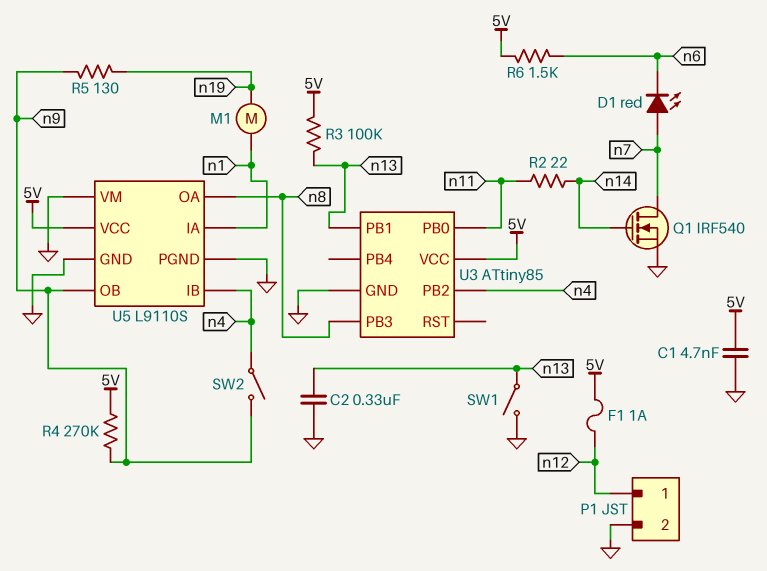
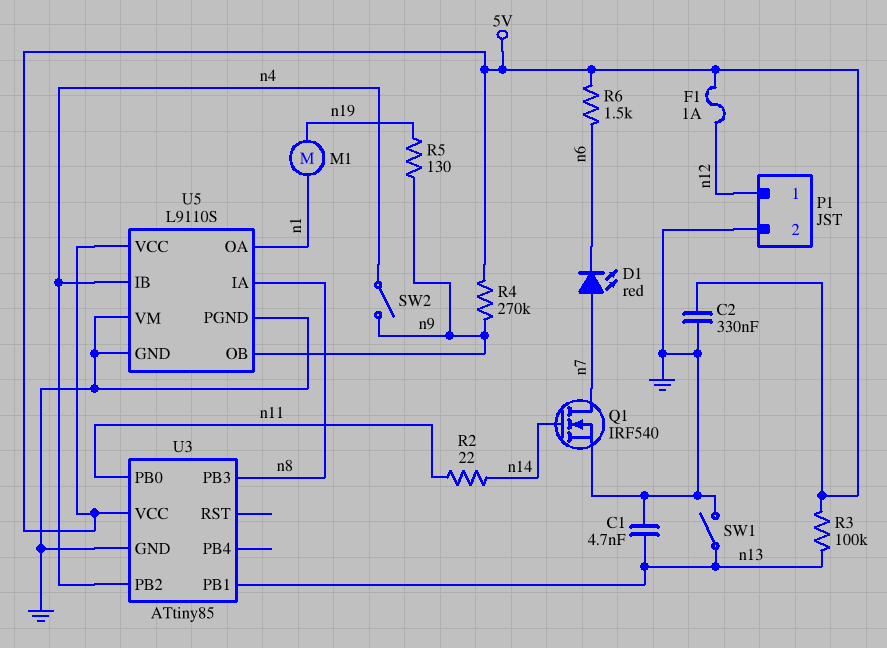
C1: 4.7nF (5V, GND) -> 4.7nF (GND, n13)
C2: 330nF (GND, n13) -> 330nF (5V, GND)
U5 pin IA: n1 -> n8
U5 pin OA: n8 -> n1

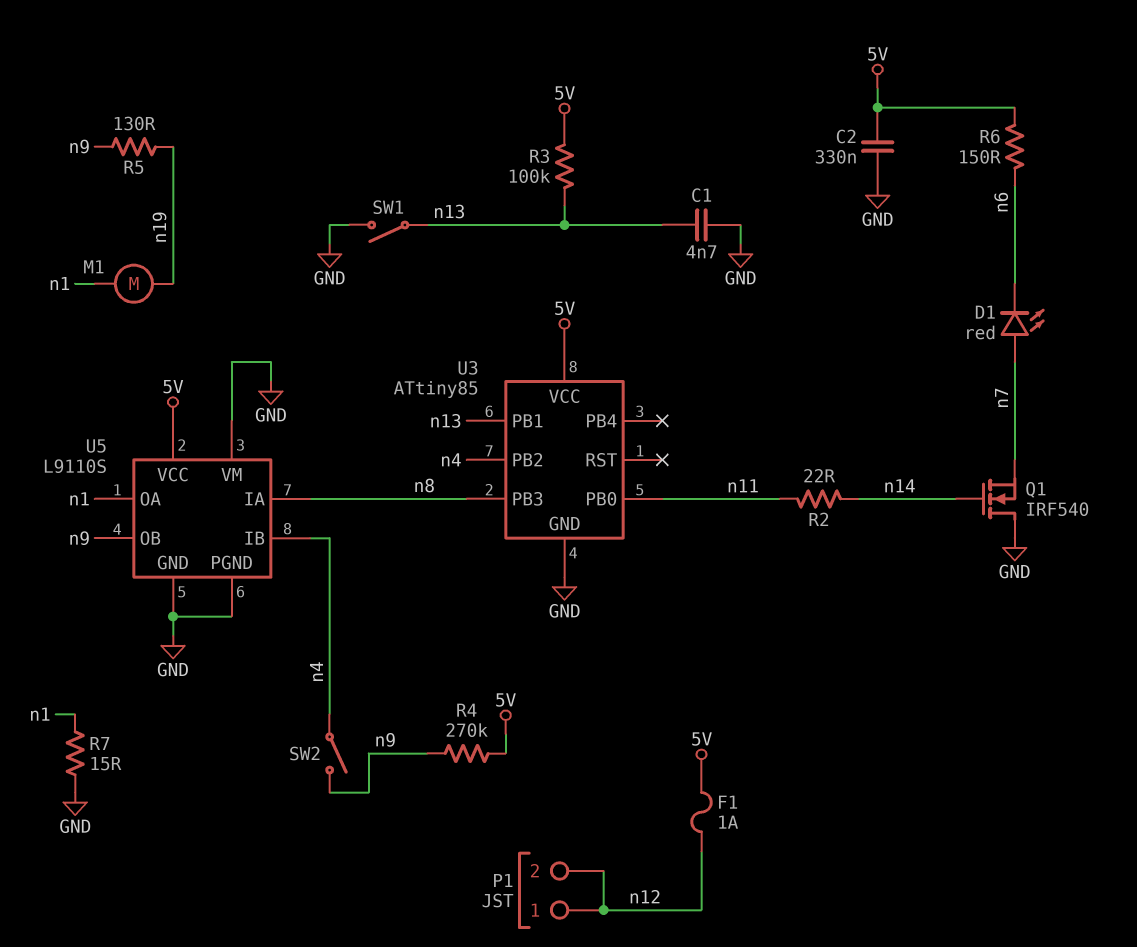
P1 pin 2: GND -> n12
Q1: NMOS IRF540 (G n14, D n7, S GND) -> NMOS IRF540 (G n14, D GND, S n7)
R6: 1.5k (5V, n6) -> 150 (5V, n6)
R7: none -> 15 (GND, n1)

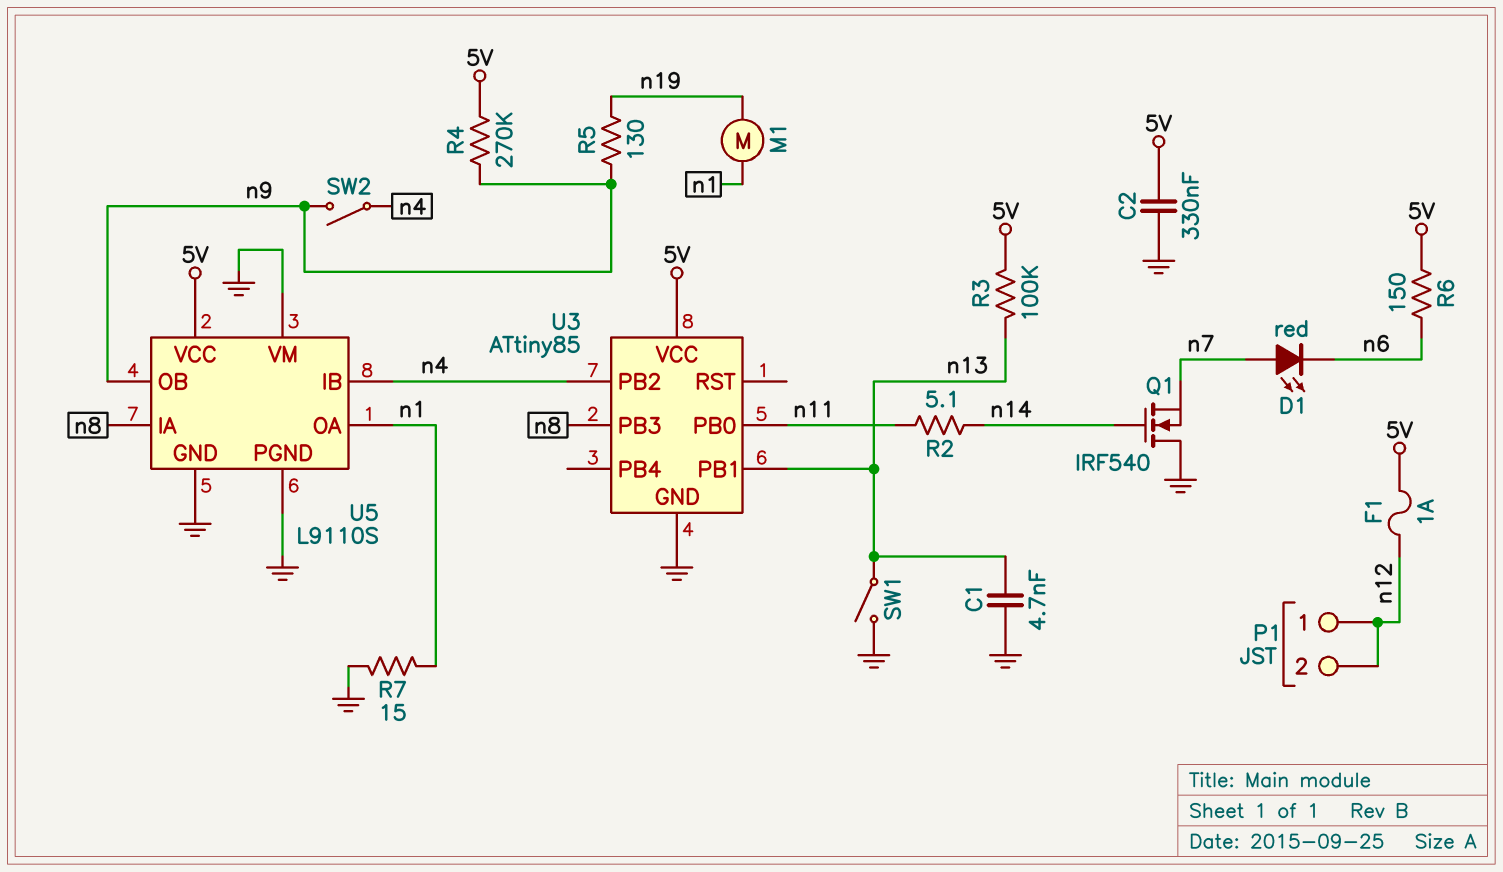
R2: 22 (n11, n14) -> 5.1 (n11, n14)

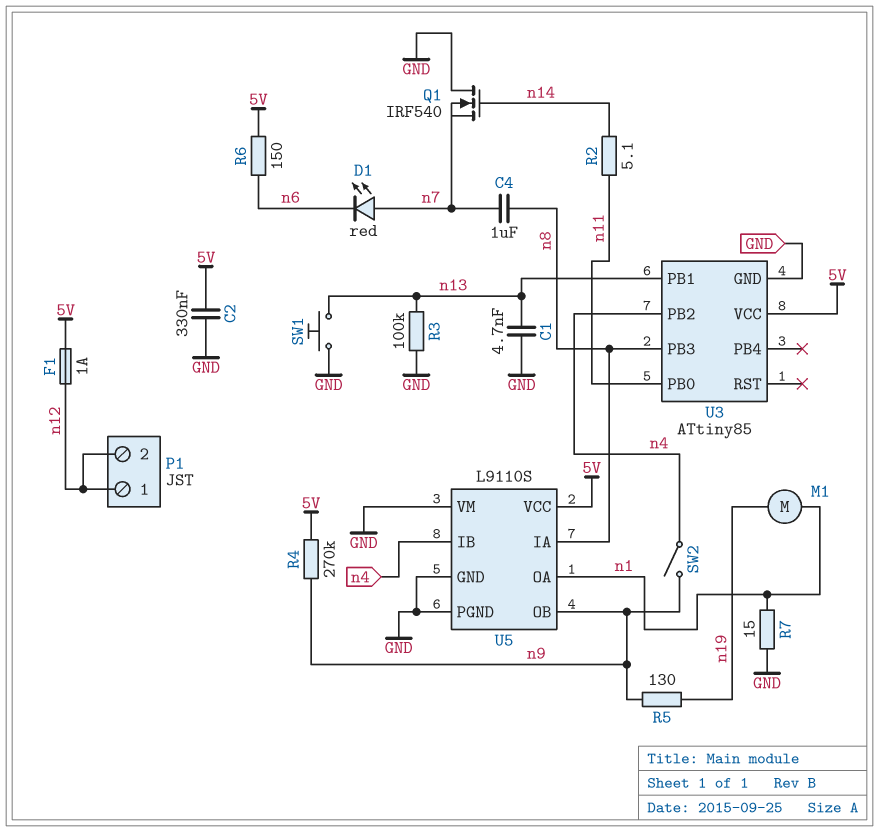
C4: none -> 1uF (n7, n8)
R3: 100k (5V, n13) -> 100k (GND, n13)
SW1: switch (GND, n13) -> button (GND, n13)

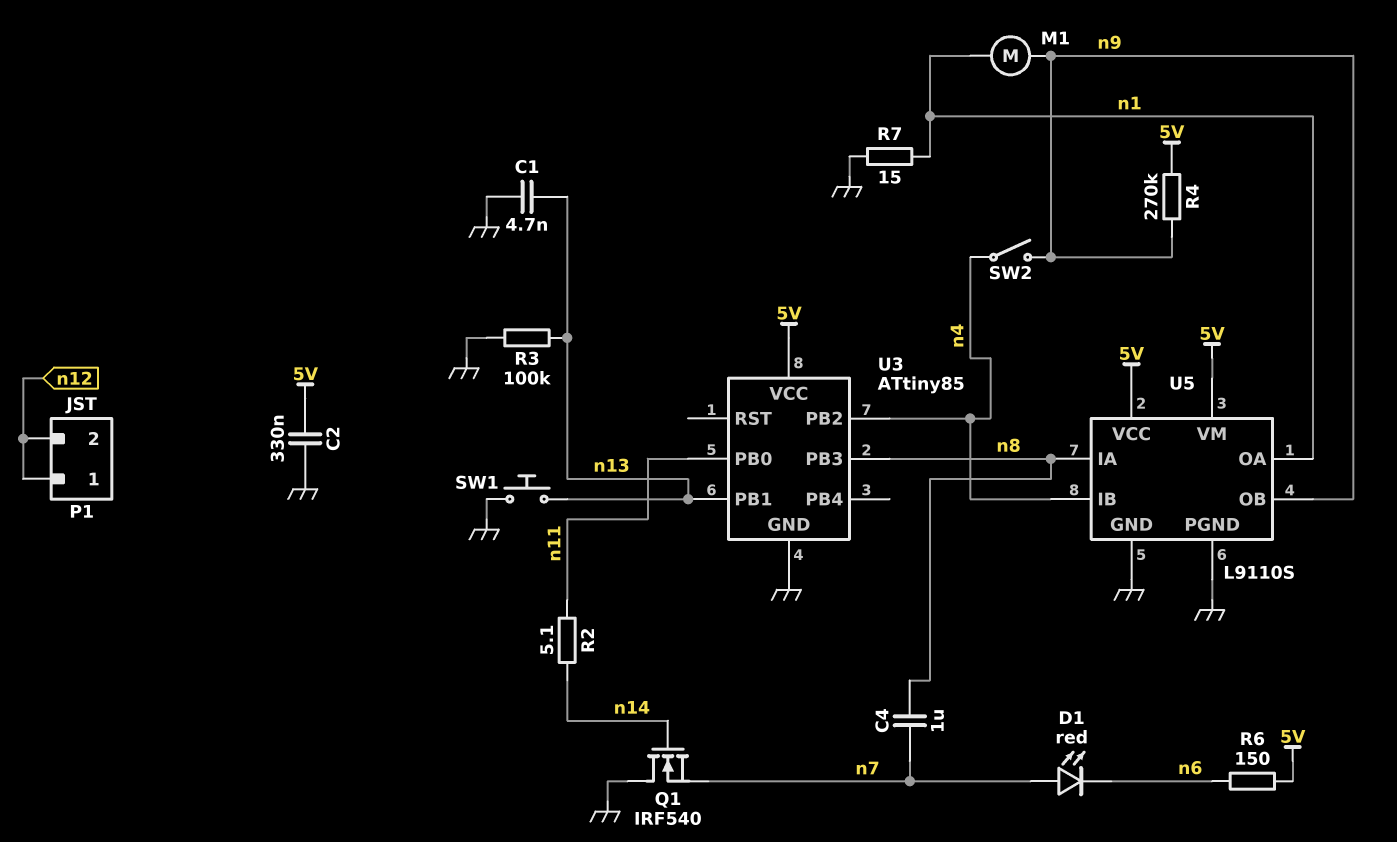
F1: 1A (5V, n12) -> none
M1: motor (n1, n19) -> motor (n1, n9)
R5: 130 (n9, n19) -> none
U5 pin VM: GND -> 5V

